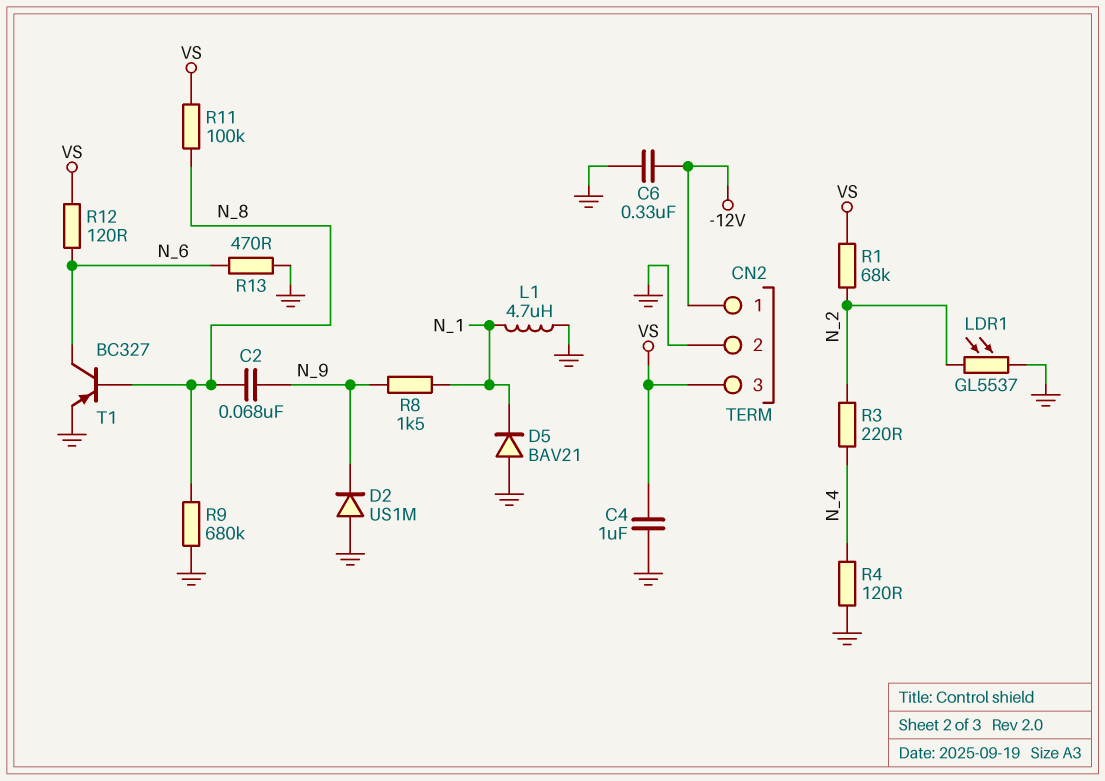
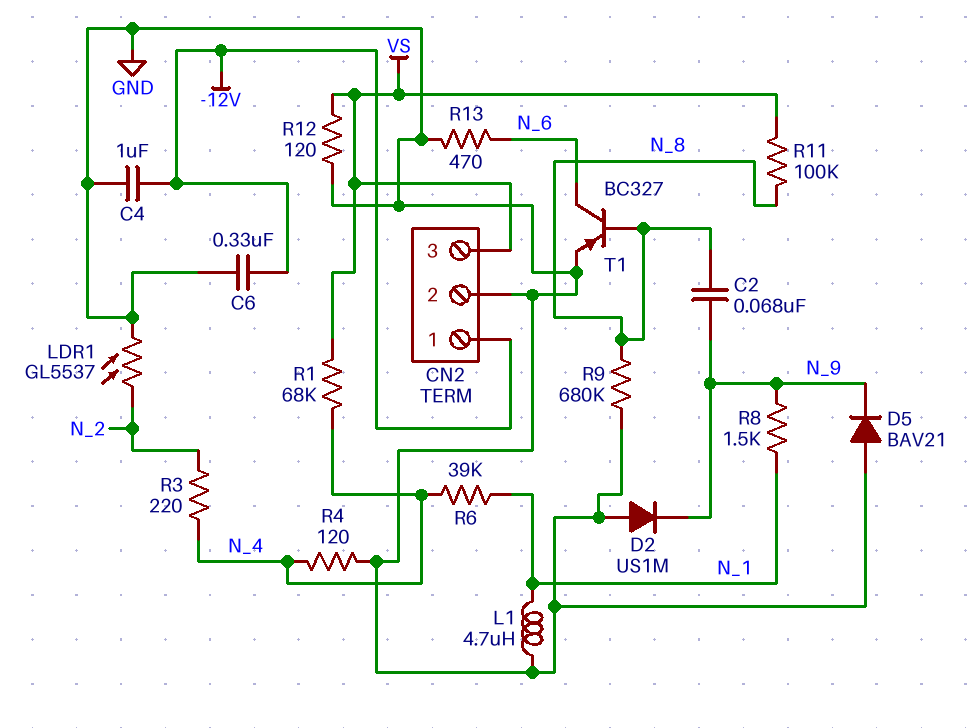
C4: 1uF (GND, VS) -> 1uF (-12V, GND)
D5: diode BAV21 (A GND, K N_1) -> diode BAV21 (A GND, K N_9)
R1: 68k (N_2, VS) -> 68k (N_4, VS)
R6: none -> 39k (N_1, N_4)
R12: 120 (N_6, VS) -> 120 (GND, VS)

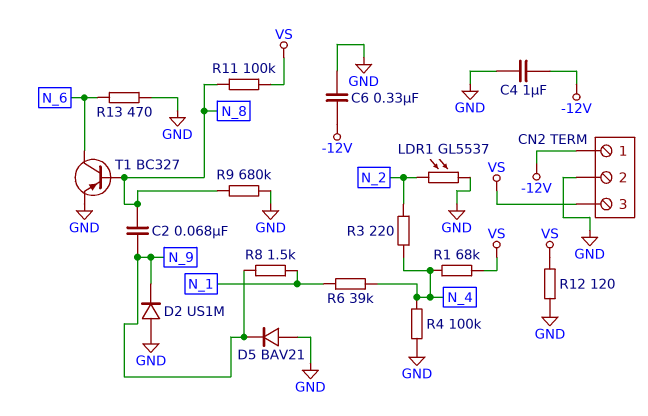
L1: 4.7uH (GND, N_1) -> none
R4: 120 (GND, N_4) -> 100k (GND, N_4)

